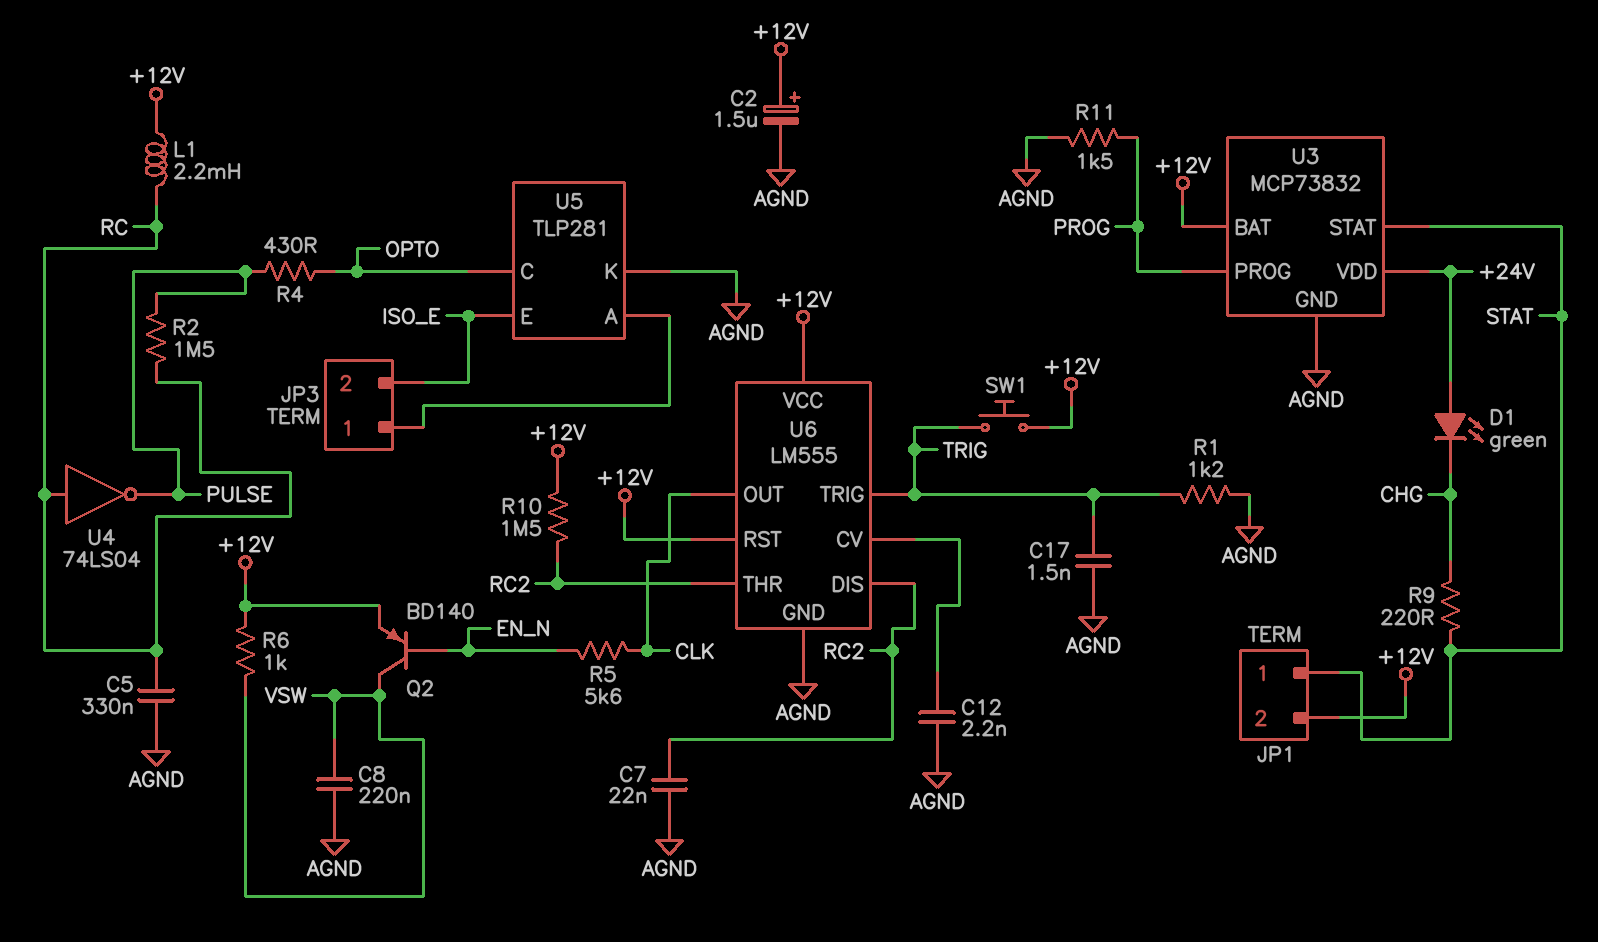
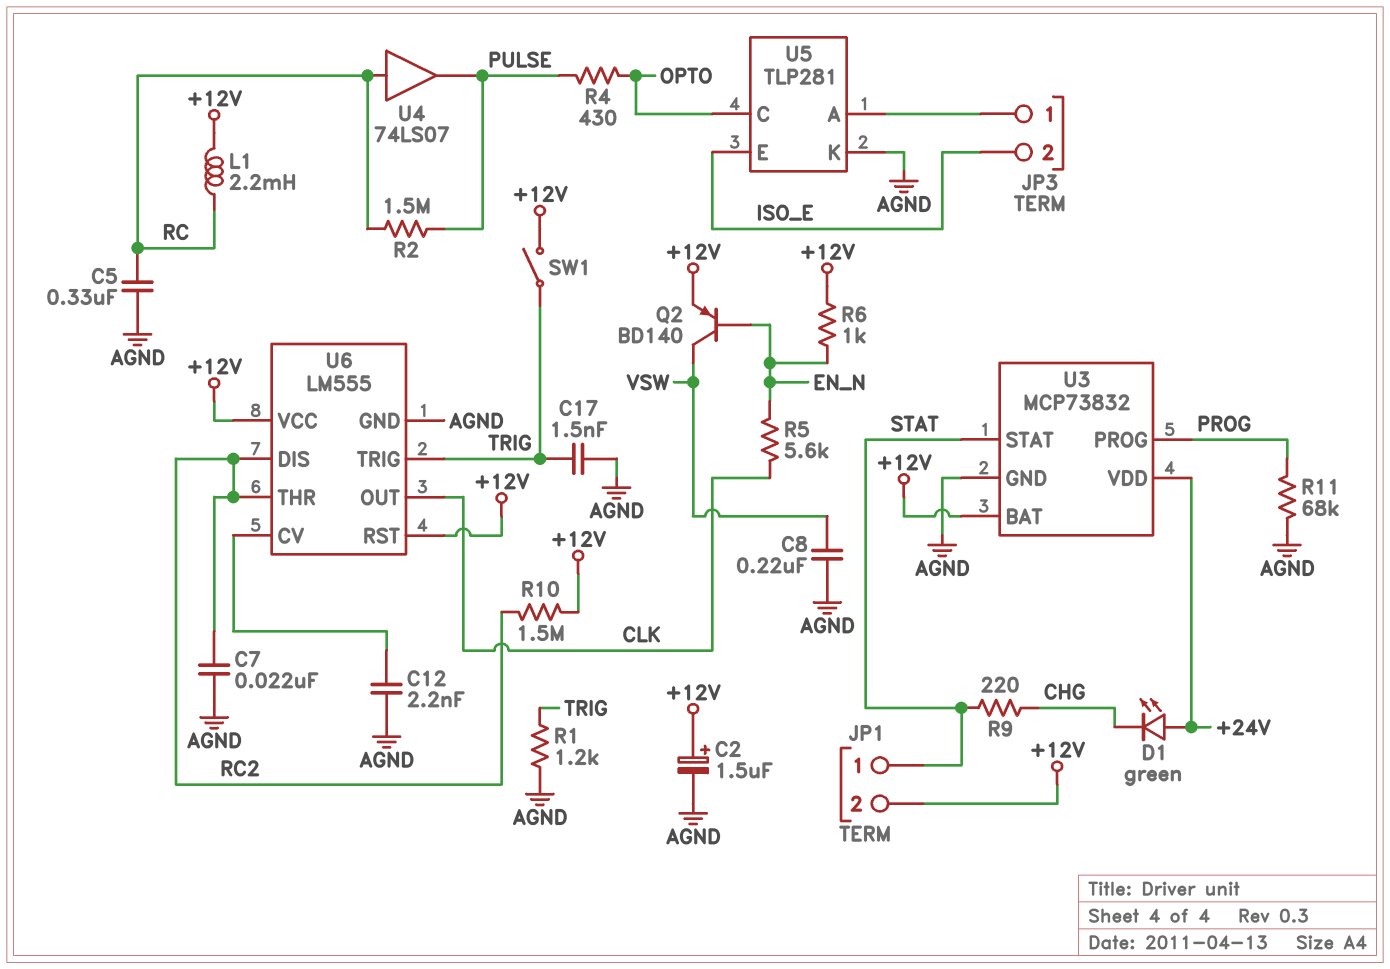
R6: 1k (+12V, VSW) -> 1k (+12V, EN_N)
R11: 1.5k (AGND, PROG) -> 68k (AGND, PROG)
SW1: button (+12V, TRIG) -> switch (+12V, TRIG)
U4: NOT 74LS04 (in RC, out PULSE) -> buffer 74LS07 (in RC, out PULSE)

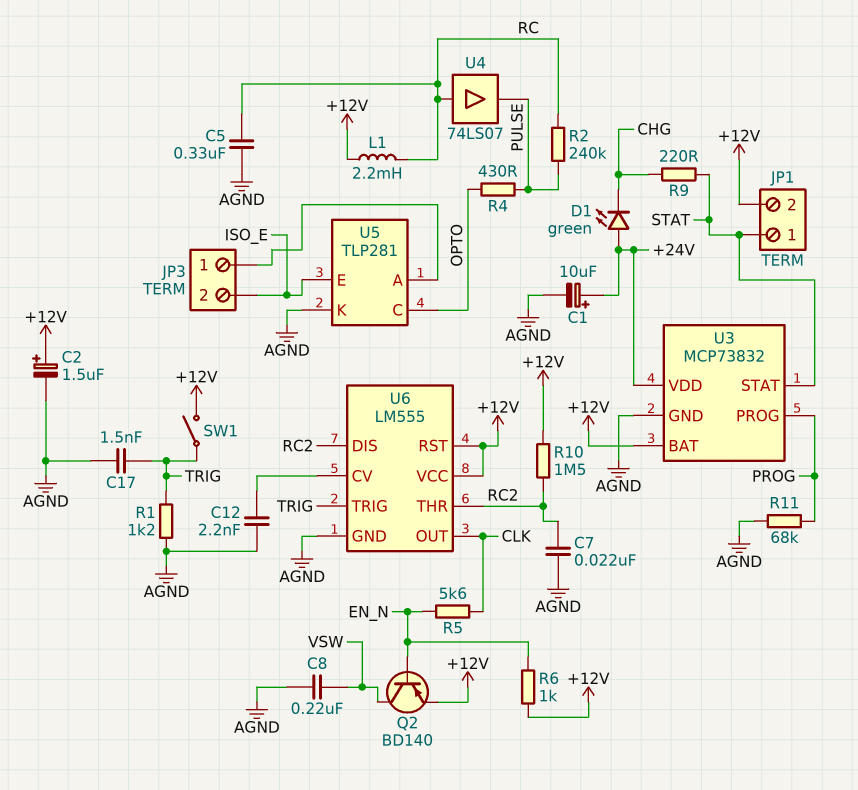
C1: none -> 10uF (plus +24V, minus AGND)
R2: 1.5M (PULSE, RC) -> 240k (PULSE, RC)

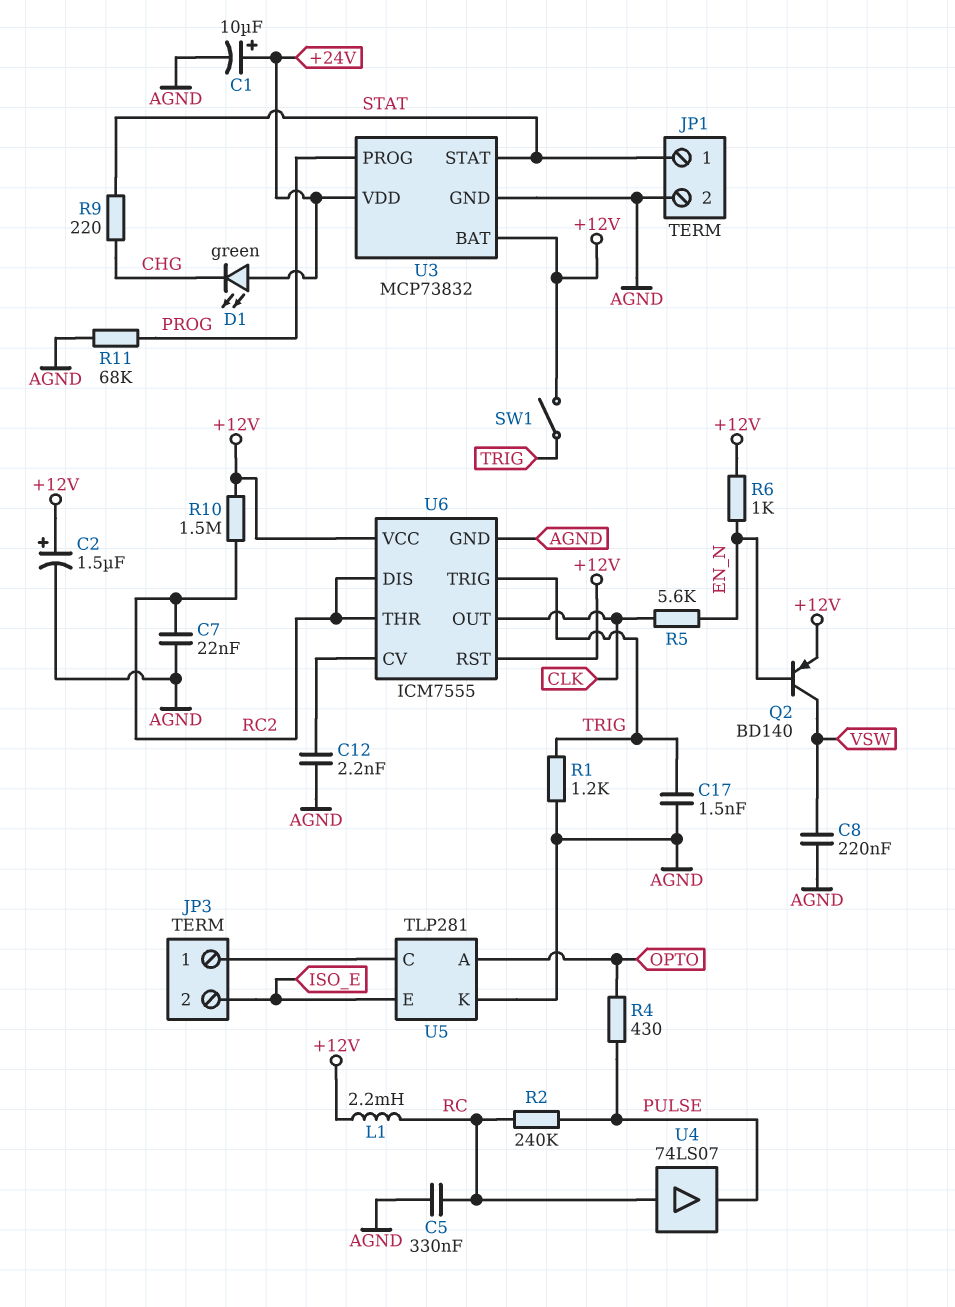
JP1 pin 2: +12V -> AGND
U5 pin A: JP3/1 -> OPTO
U5 pin C: OPTO -> JP3/1
U6: LM555 -> ICM7555

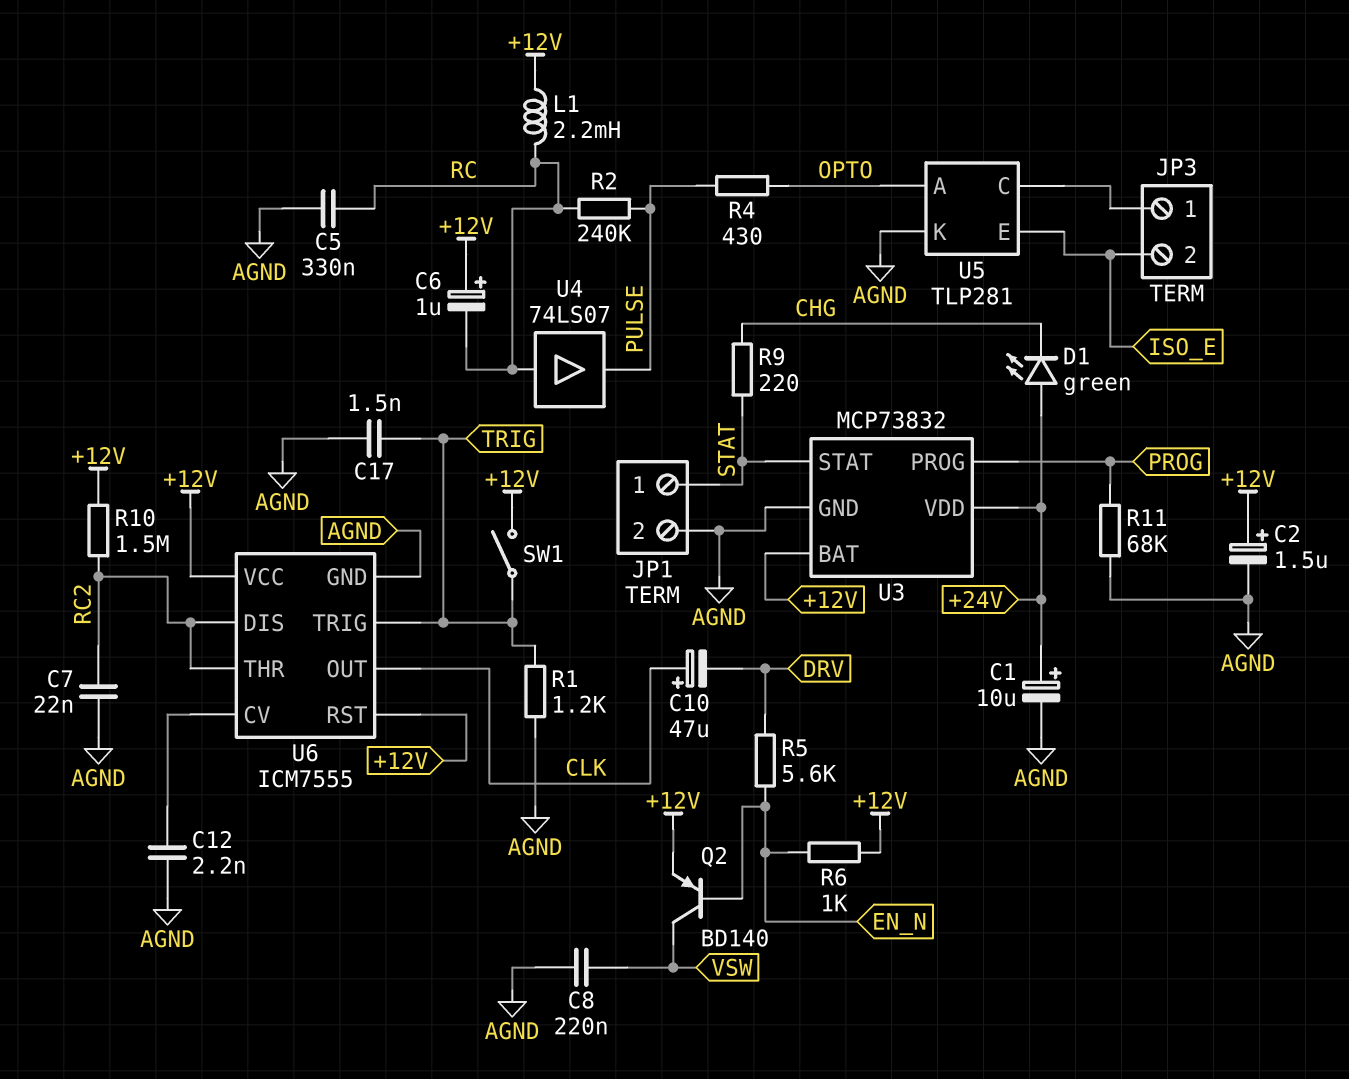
C6: none -> 1uF (plus +12V, minus RC)
C10: none -> 47uF (plus CLK, minus DRV)
R5: 5.6k (CLK, EN_N) -> 5.6k (DRV, EN_N)

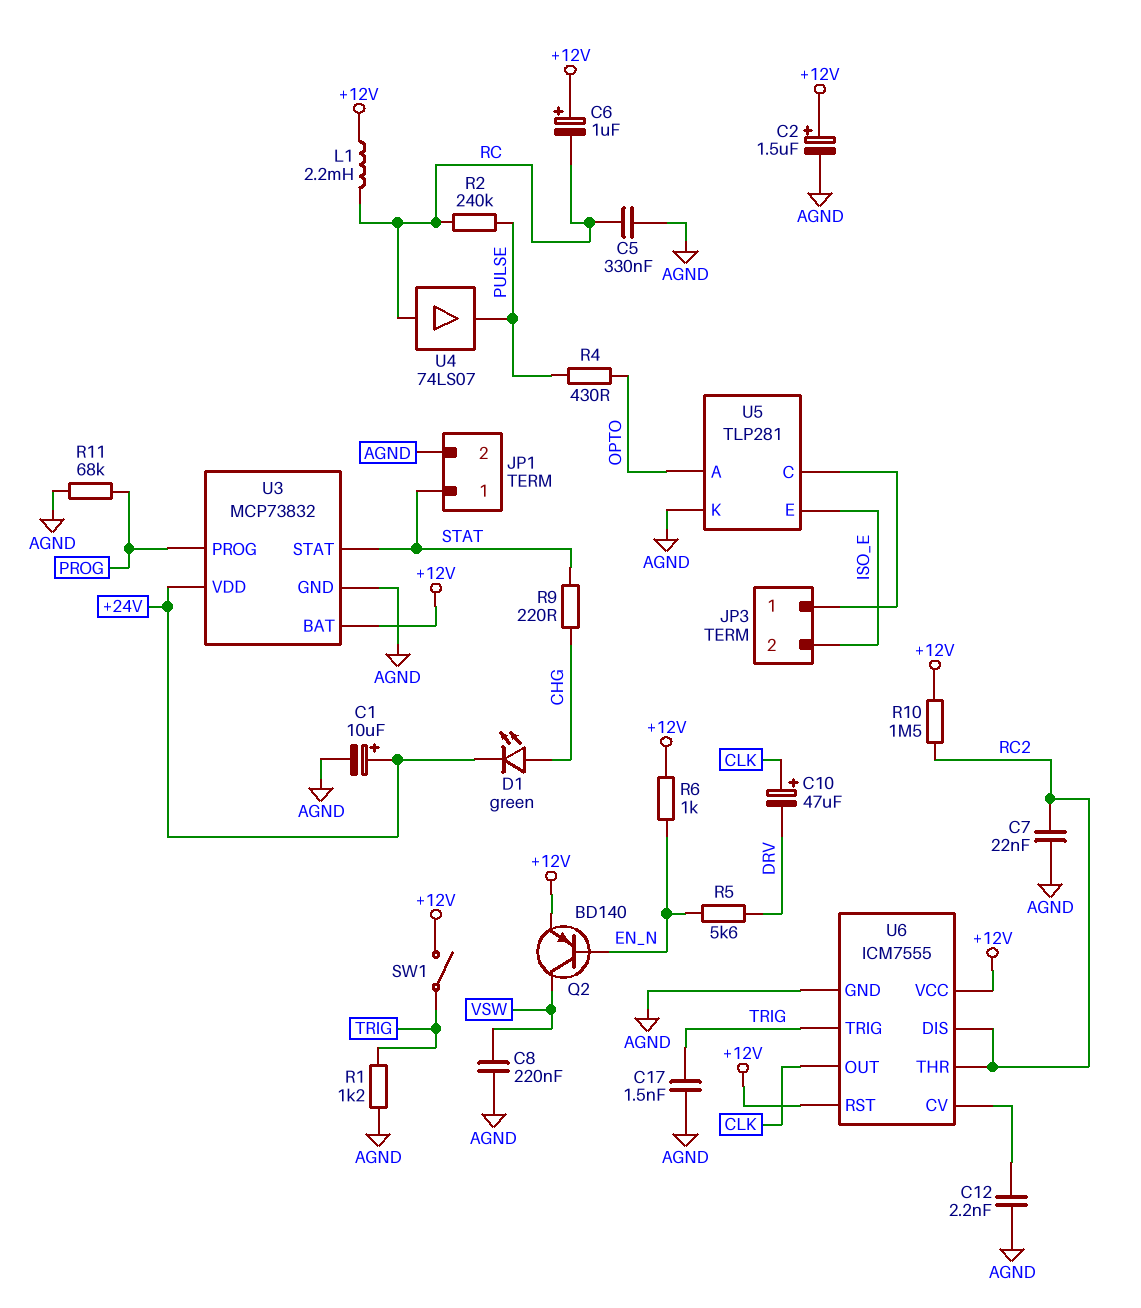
D1: LED green (A +24V, K CHG) -> LED green (A CHG, K +24V)

